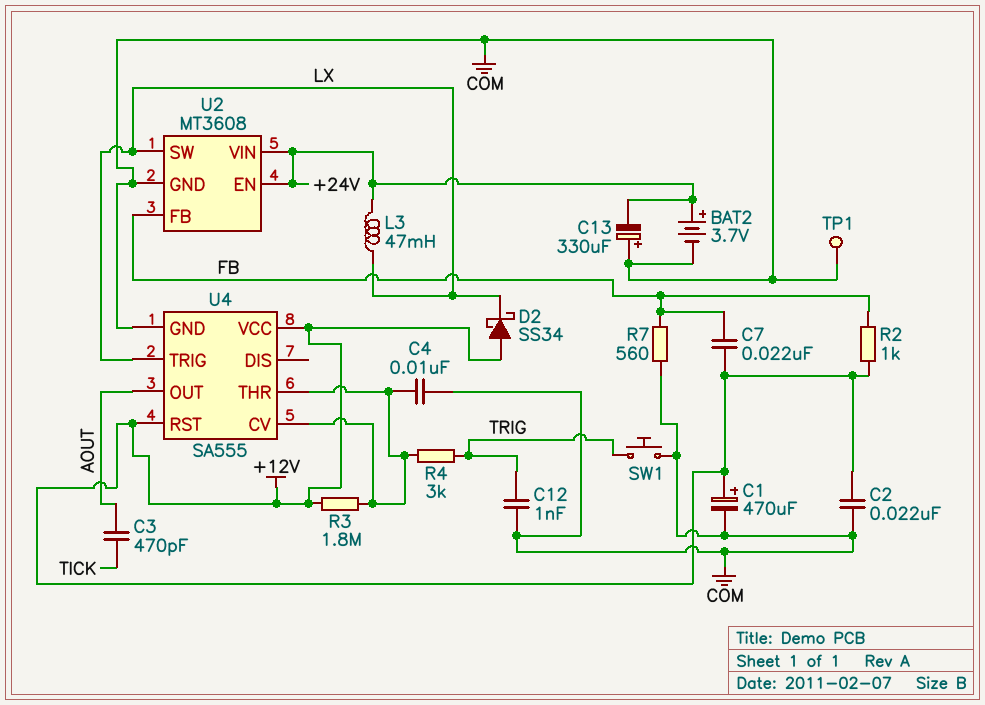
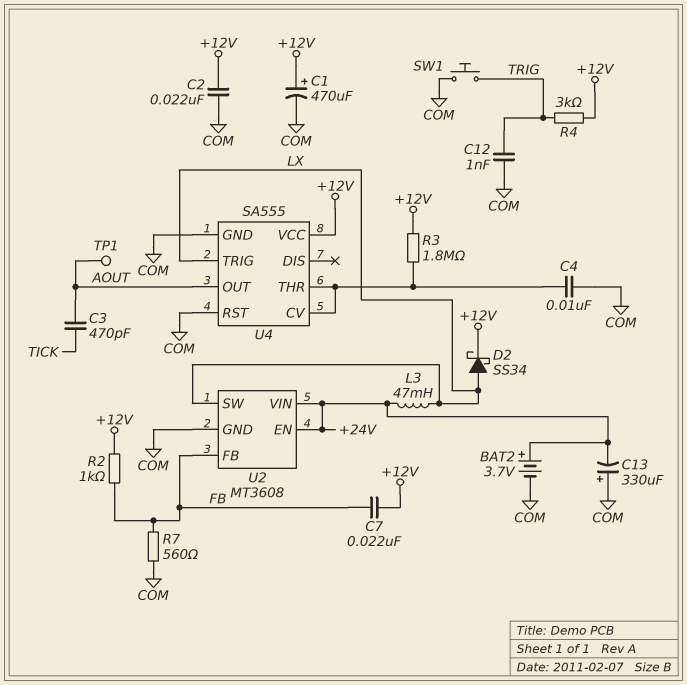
D2: schottky SS34 (A +12V, K LX) -> schottky SS34 (A LX, K +12V)
R4: 3k (TRIG, U4/CV) -> 3k (+12V, TRIG)
TP1: test point (COM) -> test point (AOUT)
U4 pin RST: +12V -> COM

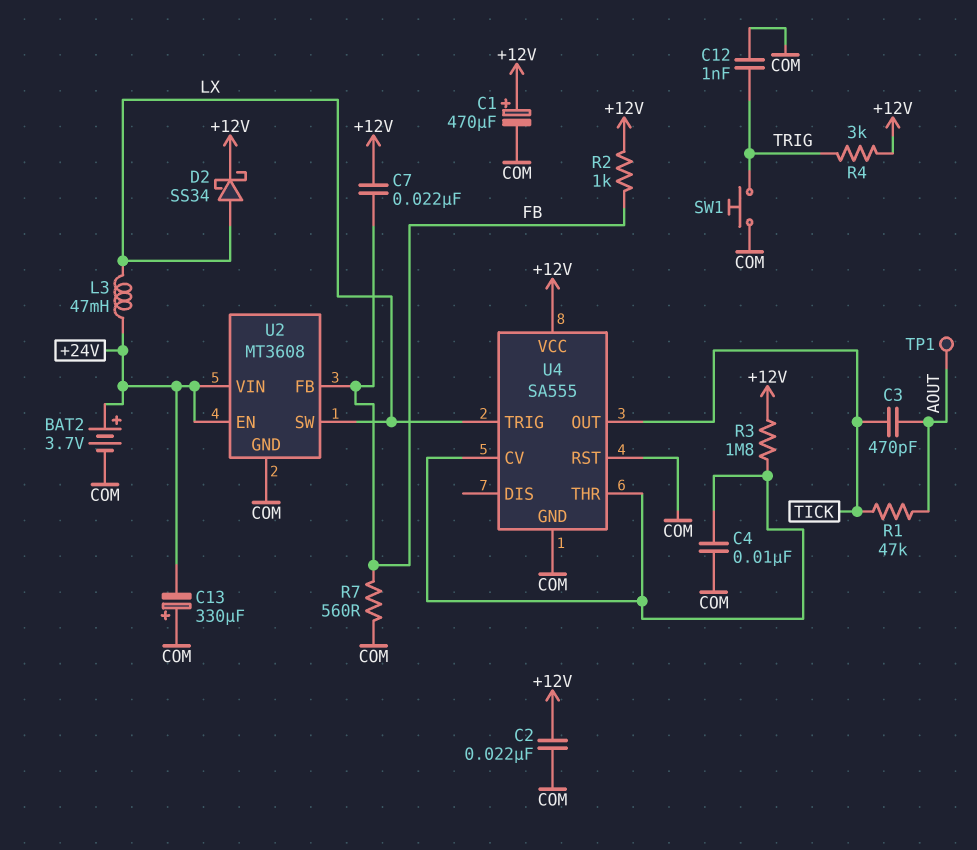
R1: none -> 47k (AOUT, TICK)
U4 pin OUT: AOUT -> TICK

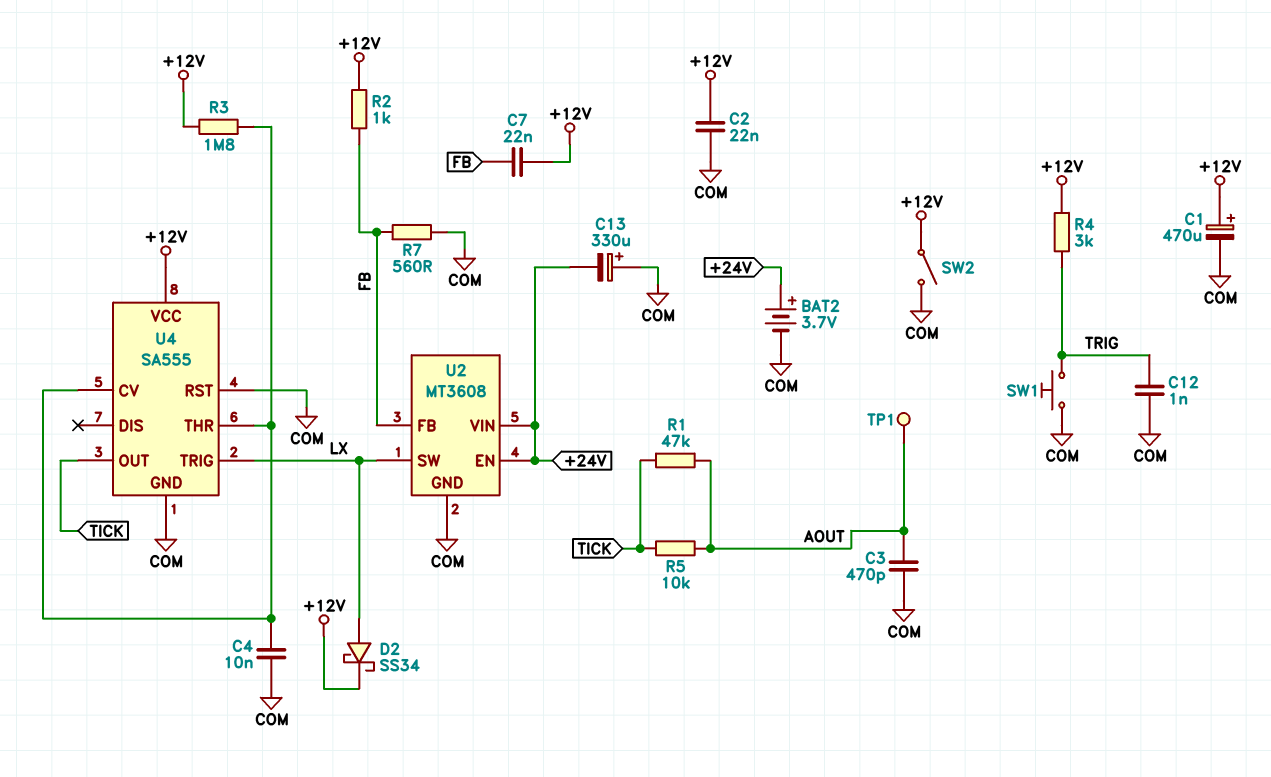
C3: 470pF (AOUT, TICK) -> 470pF (AOUT, COM)
L3: 47mH (+24V, LX) -> none
R5: none -> 10k (AOUT, TICK)
SW2: none -> switch (+12V, COM)

